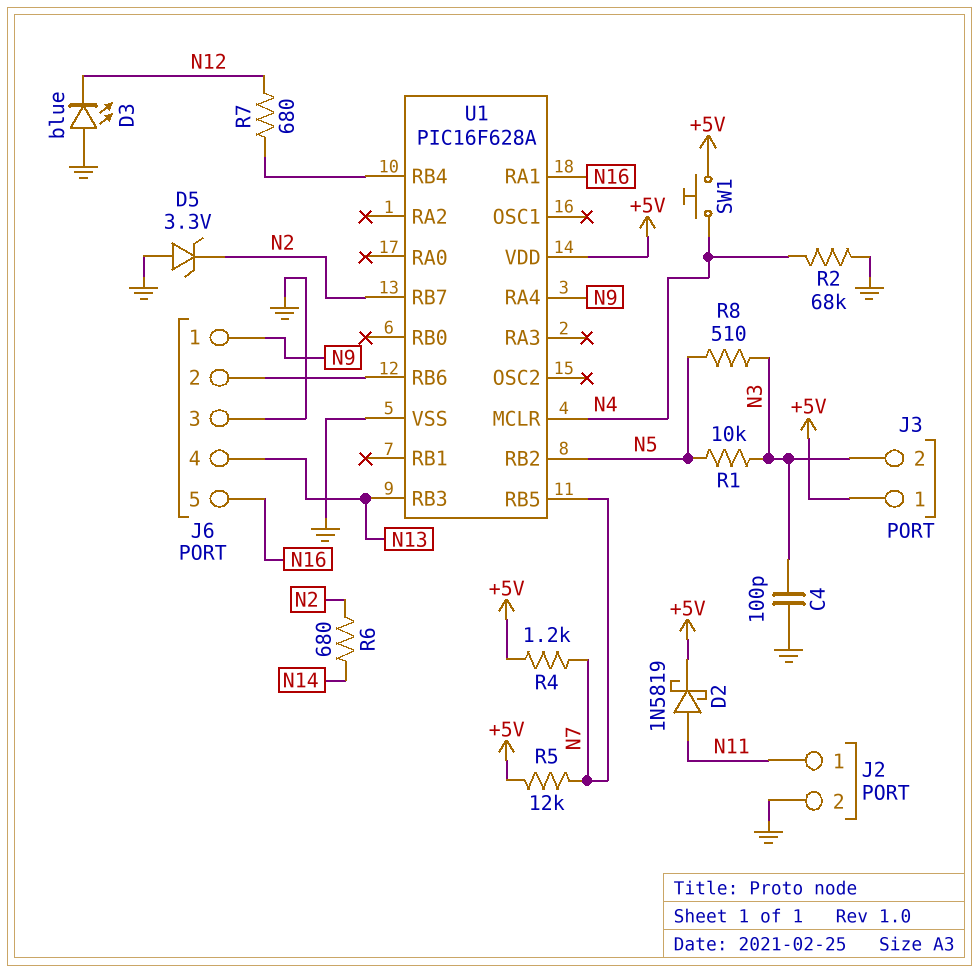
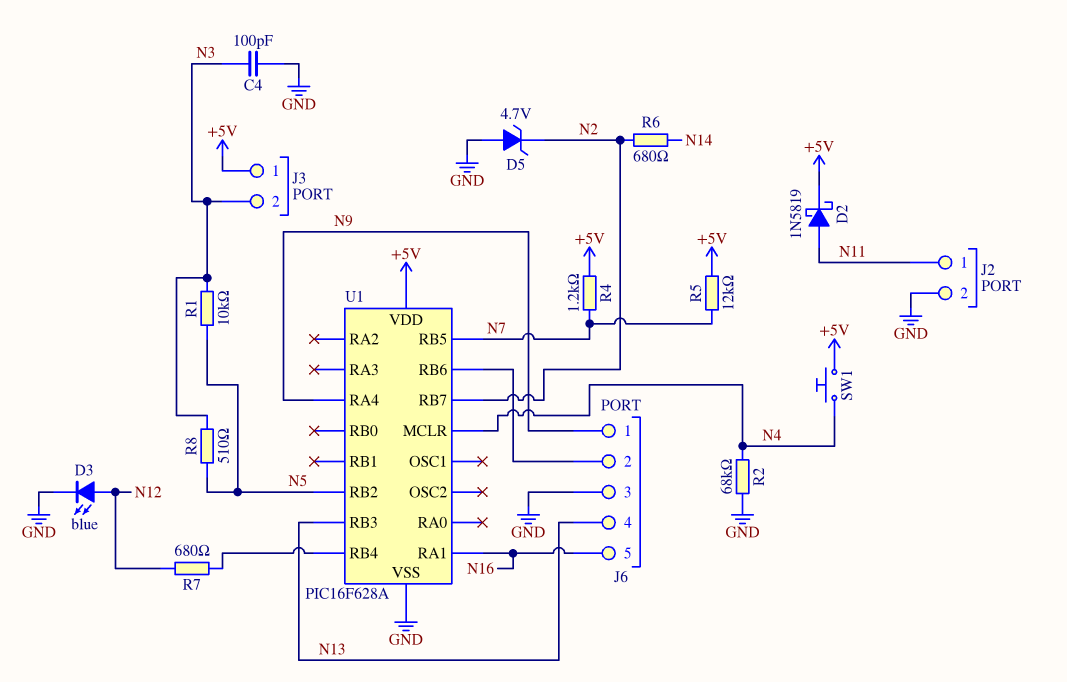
D3: LED blue (A GND, K N12) -> LED blue (A N12, K GND)
D5: zener 3.3V (A GND, K N2) -> zener 4.7V (A GND, K N2)

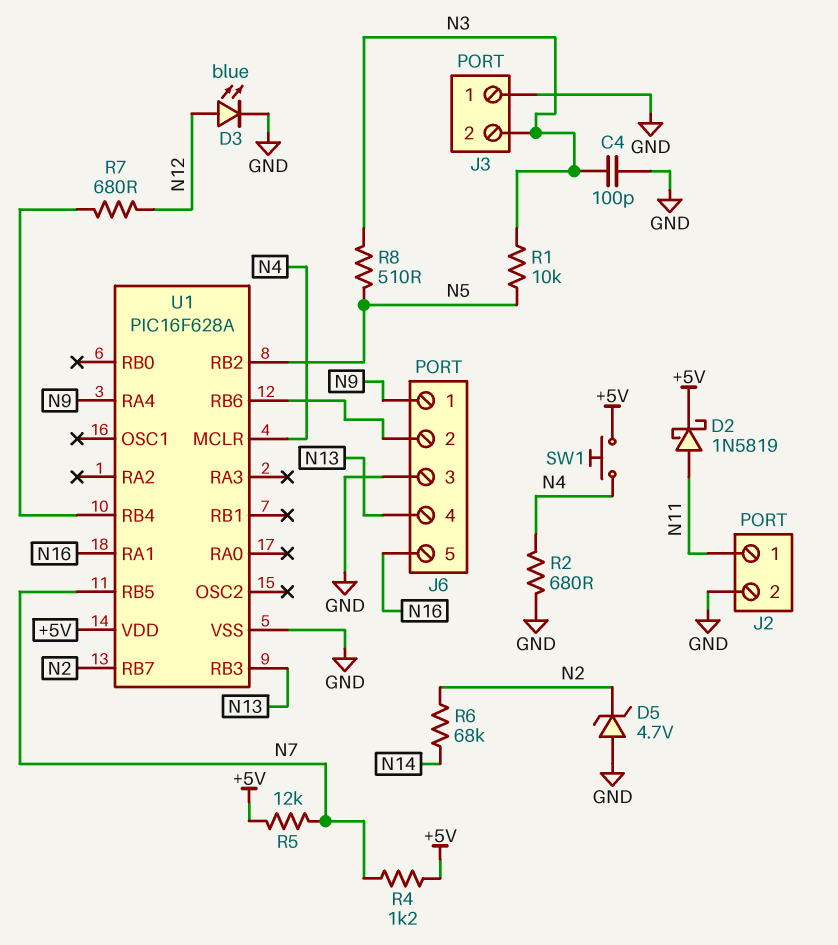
J3 pin 1: +5V -> GND
R2: 68k (GND, N4) -> 680 (GND, N4)
R6: 680 (N2, N14) -> 68k (N2, N14)

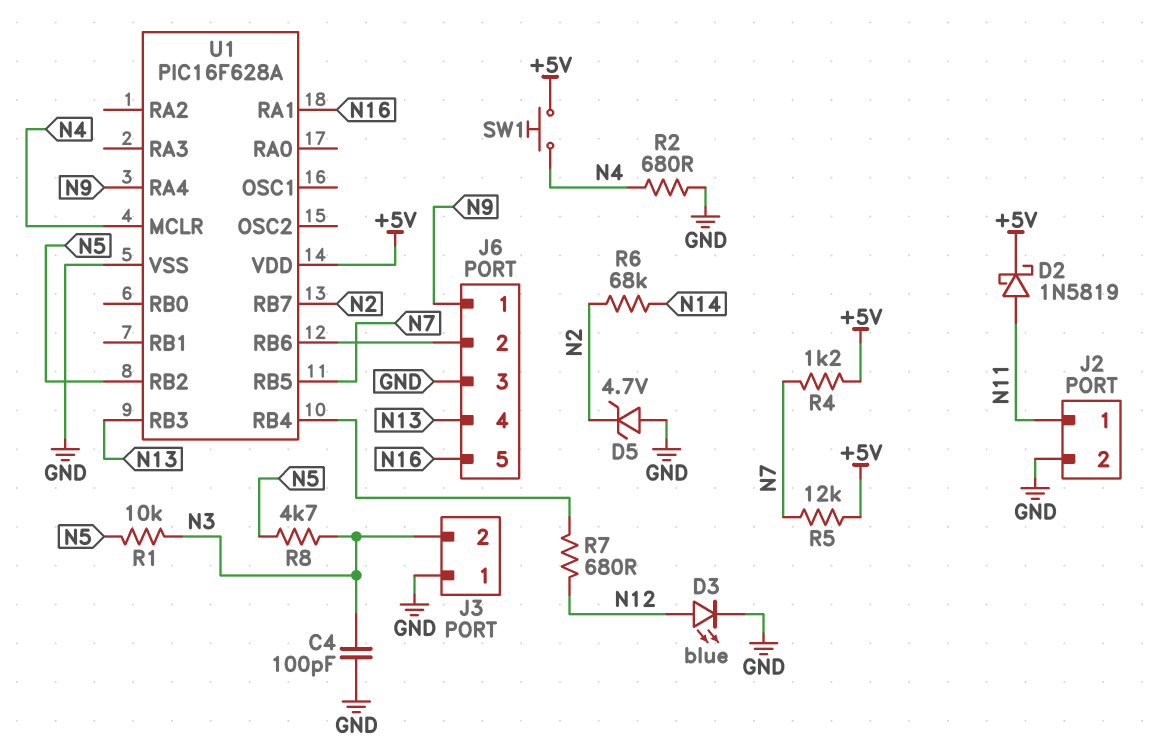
R8: 510 (N3, N5) -> 4.7k (N3, N5)

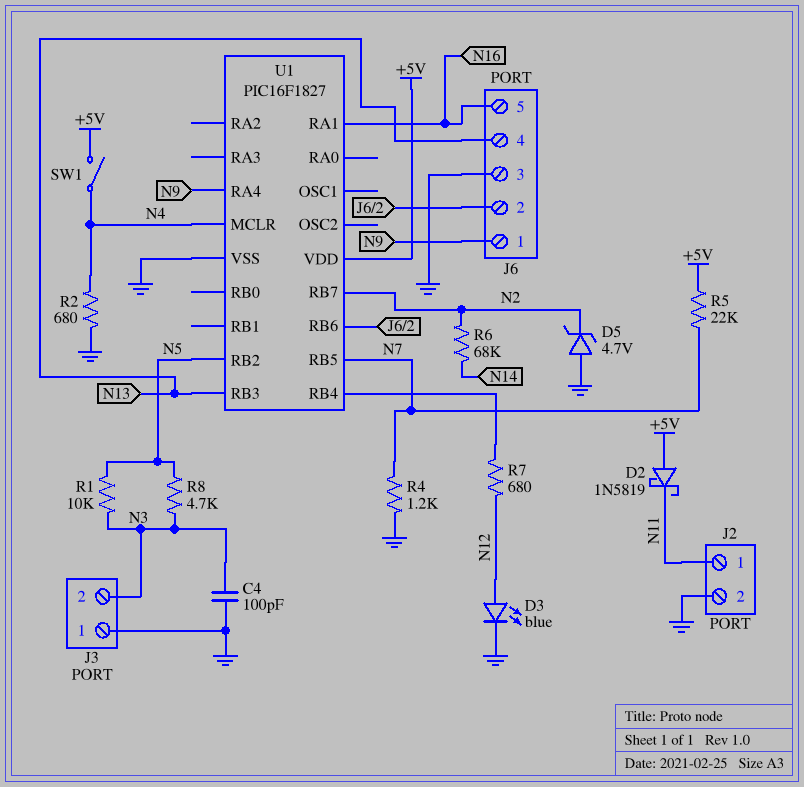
D2: schottky 1N5819 (A N11, K +5V) -> schottky 1N5819 (A +5V, K N11)
R4: 1.2k (+5V, N7) -> 1.2k (GND, N7)
R5: 12k (+5V, N7) -> 22k (+5V, N7)
SW1: button (+5V, N4) -> switch (+5V, N4)
U1: PIC16F628A -> PIC16F1827

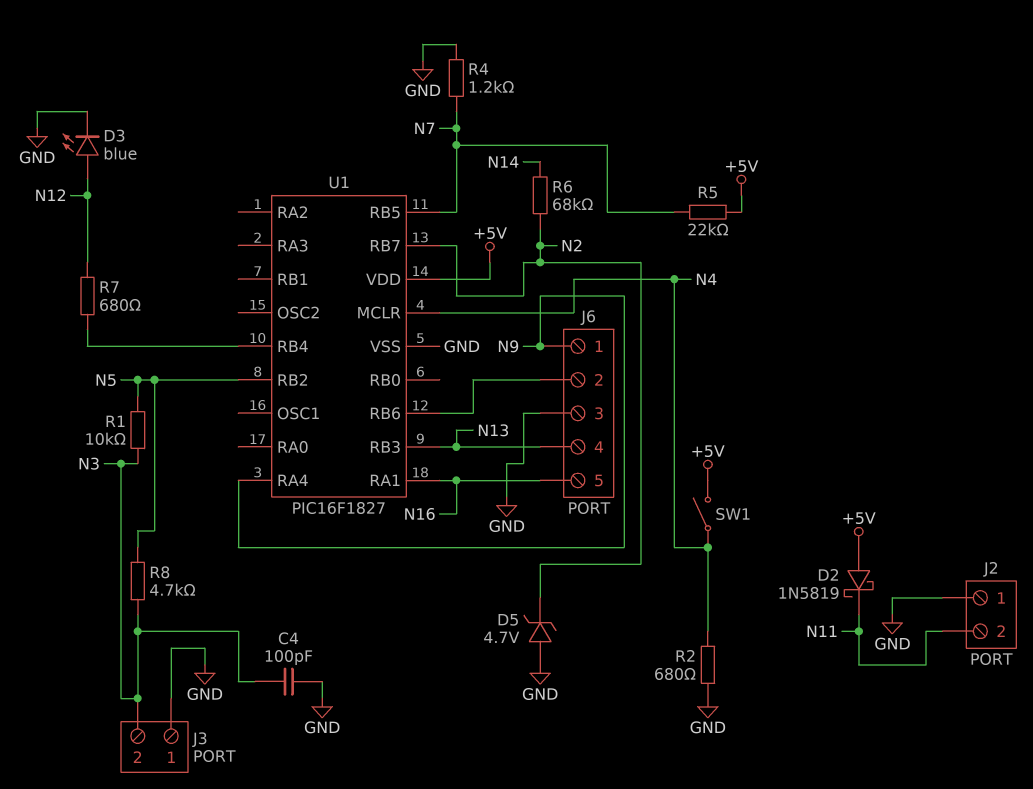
J2 pin 1: N11 -> GND
J2 pin 2: GND -> N11

